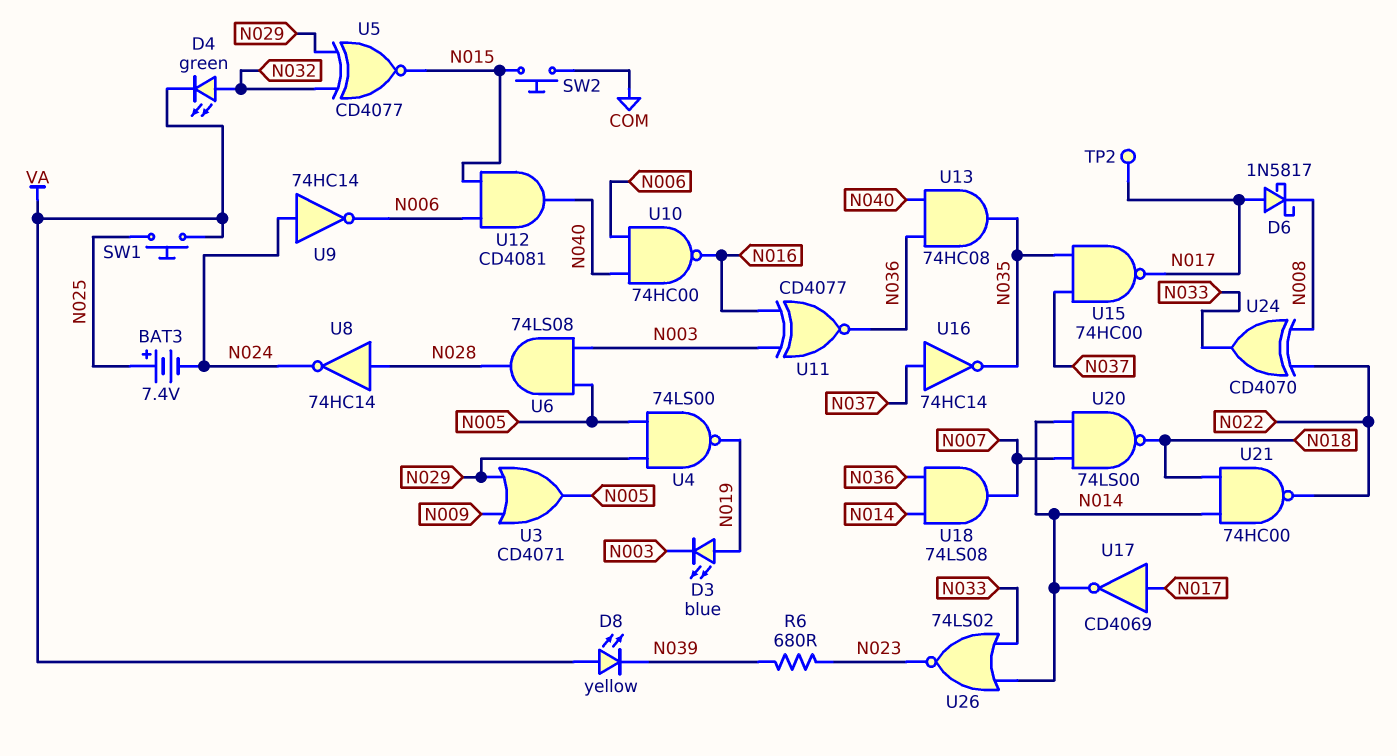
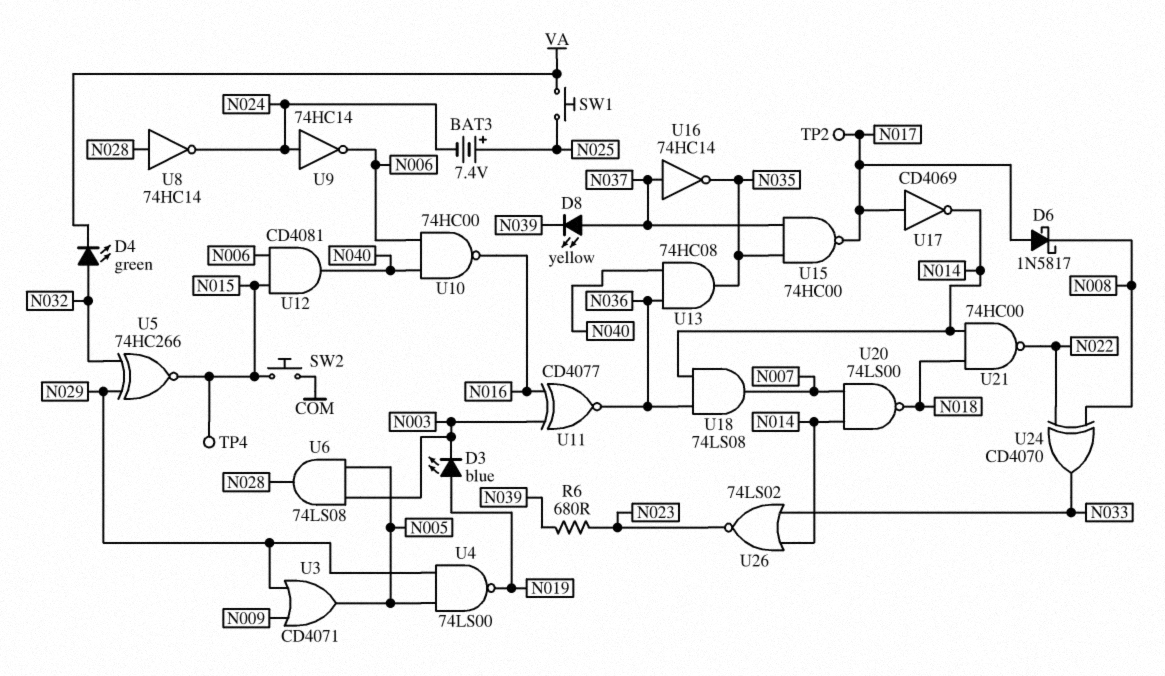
D8: LED yellow (A VA, K N039) -> LED yellow (A N037, K N039)
TP4: none -> test point (N015)
U5: XNOR CD4077 (in N029, in N032, out N015) -> XNOR 74HC266 (in N029, in N032, out N015)

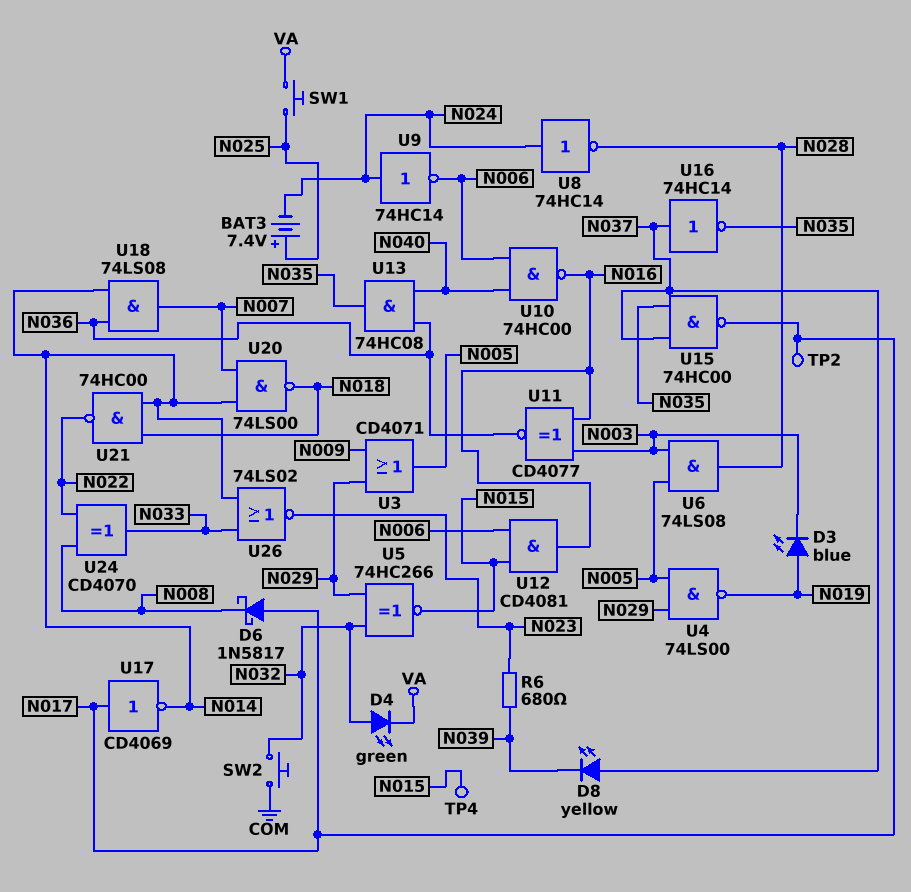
SW2: button (COM, N015) -> button (COM, N032)
U8: NOT 74HC14 (in N028, out N024) -> NOT 74HC14 (in N024, out N028)
U12: AND CD4081 (in N006, in N015, out N040) -> AND CD4081 (in N006, in N015, out N016)

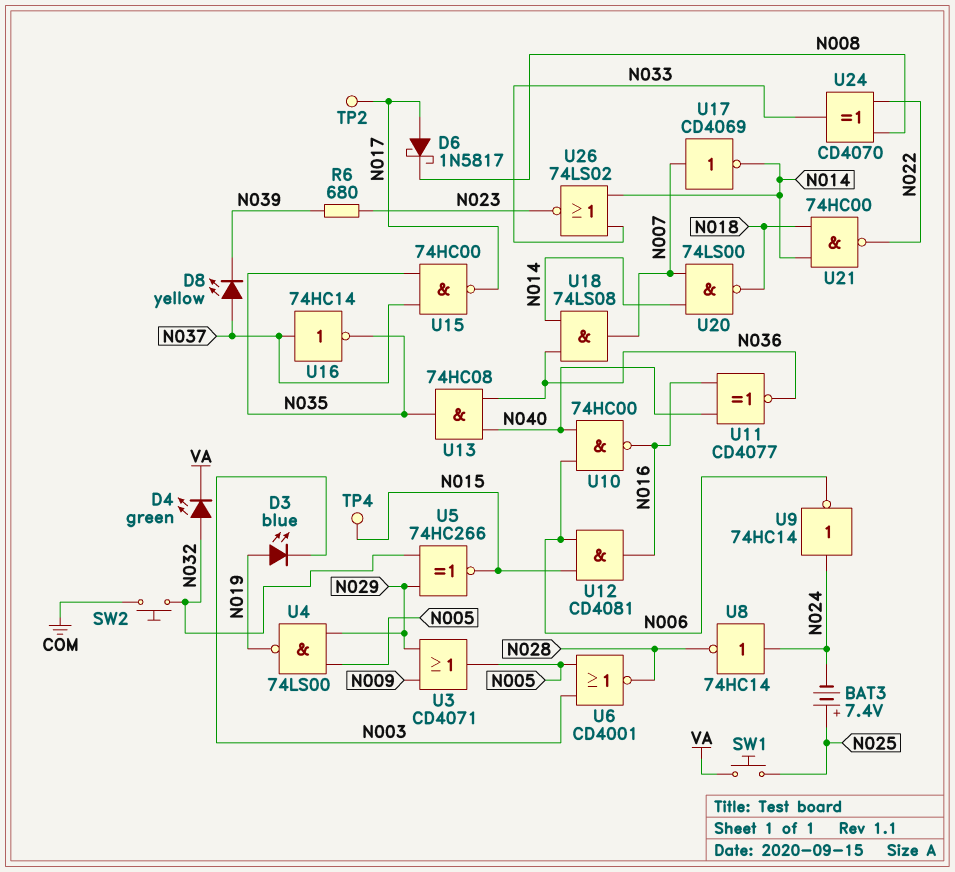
U6: AND 74LS08 (in N003, in N005, out N028) -> NOR CD4001 (in N003, in N005, out N028)
U11: XNOR CD4077 (in N003, in N016, out N036) -> XNOR CD4077 (in N016, in N040, out N036)
U17: NOT CD4069 (in N017, out N014) -> NOT CD4069 (in N007, out N014)

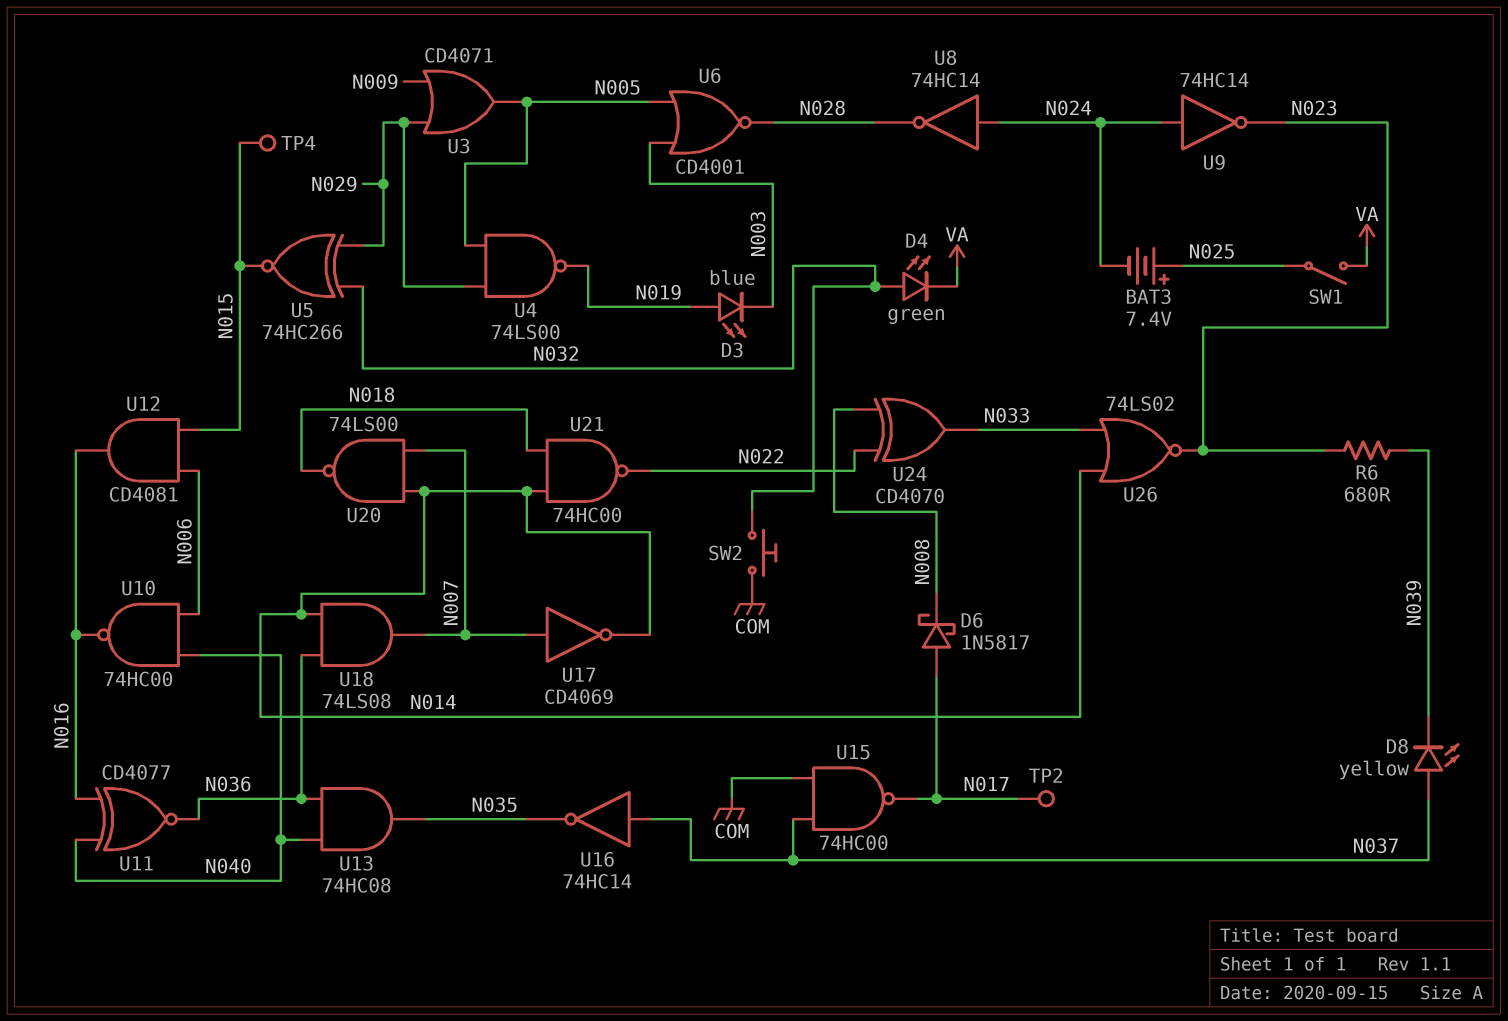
SW1: button (N025, VA) -> switch (N025, VA)
U9: NOT 74HC14 (in N024, out N006) -> NOT 74HC14 (in N024, out N023)
U15: NAND 74HC00 (in N035, in N037, out N017) -> NAND 74HC00 (in COM, in N037, out N017)

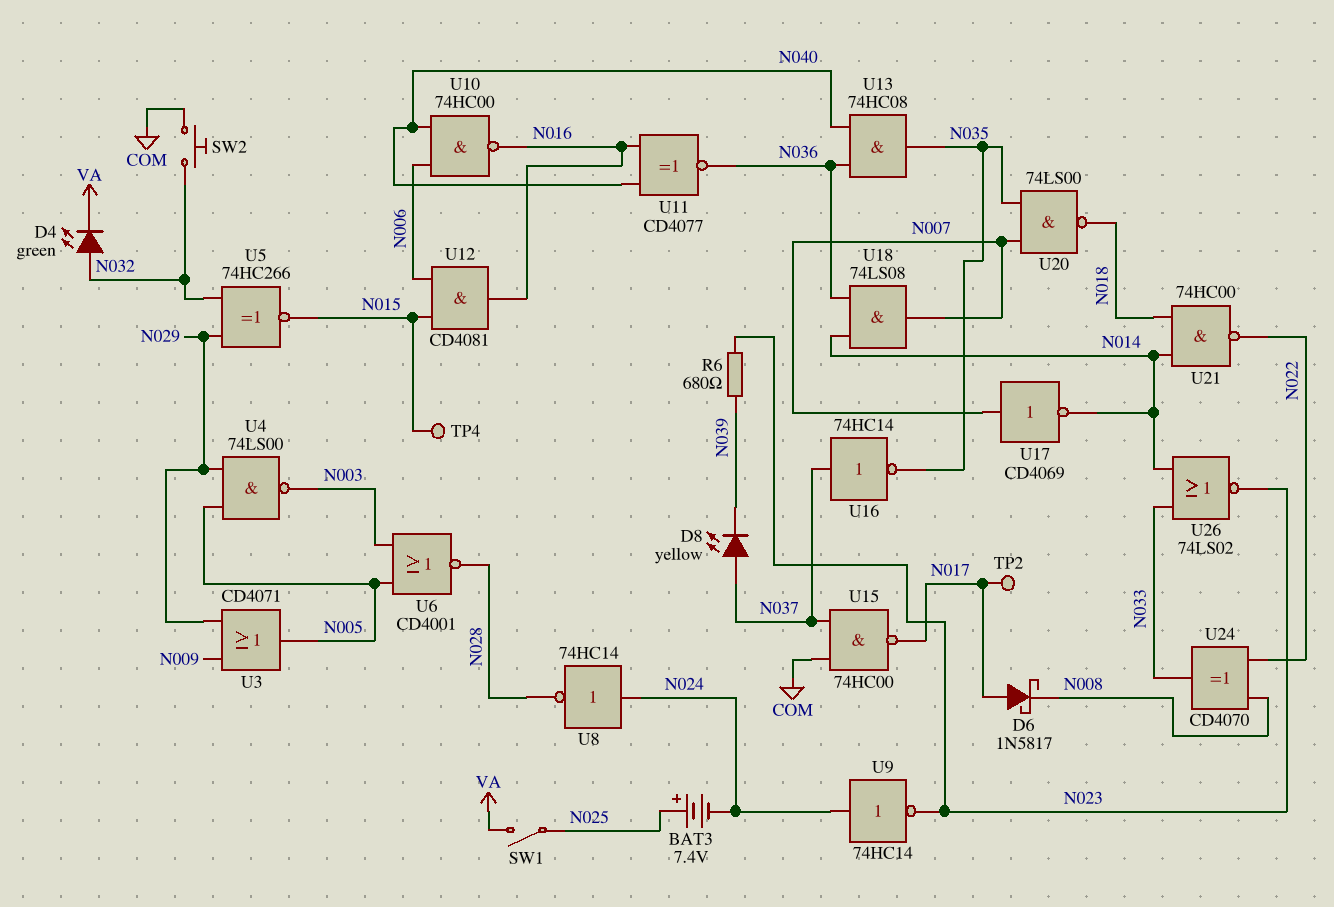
D3: LED blue (A N019, K N003) -> none
U4: NAND 74LS00 (in N005, in N029, out N019) -> NAND 74LS00 (in N005, in N029, out N003)
U20: NAND 74LS00 (in N007, in N014, out N018) -> NAND 74LS00 (in N007, in N035, out N018)

